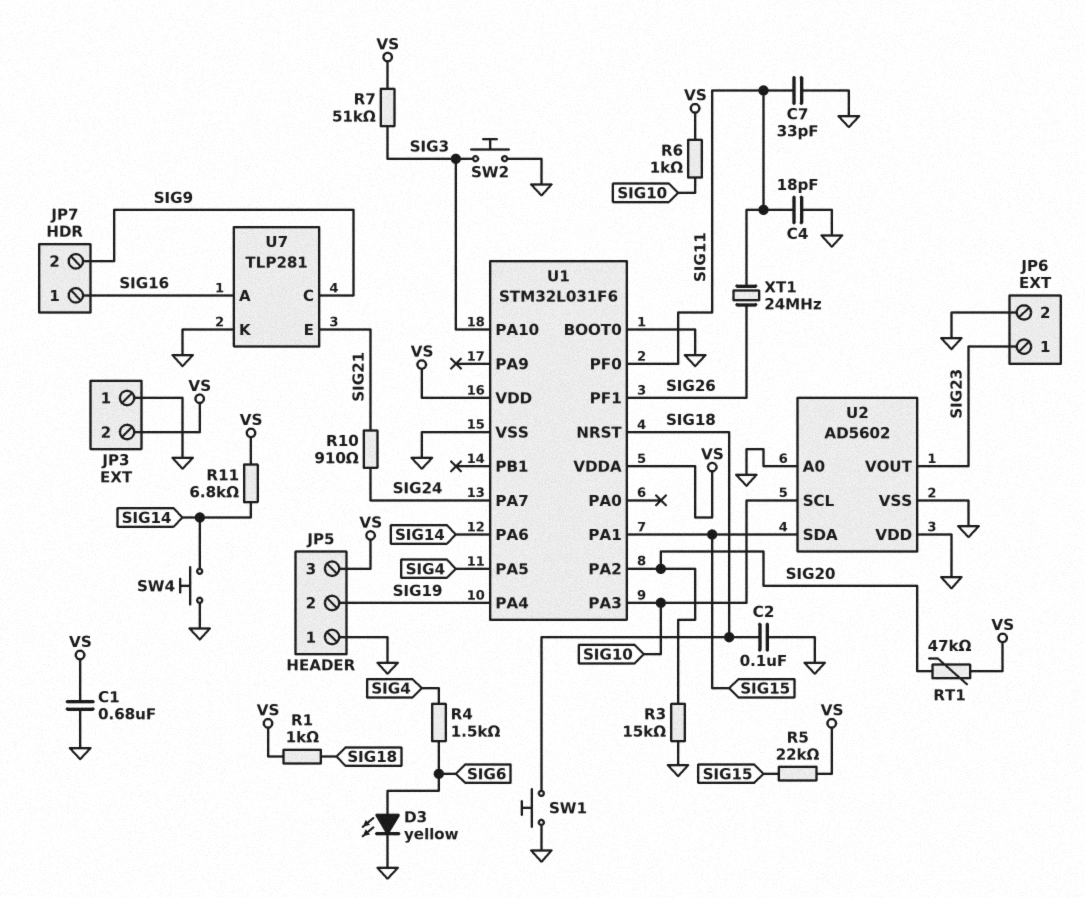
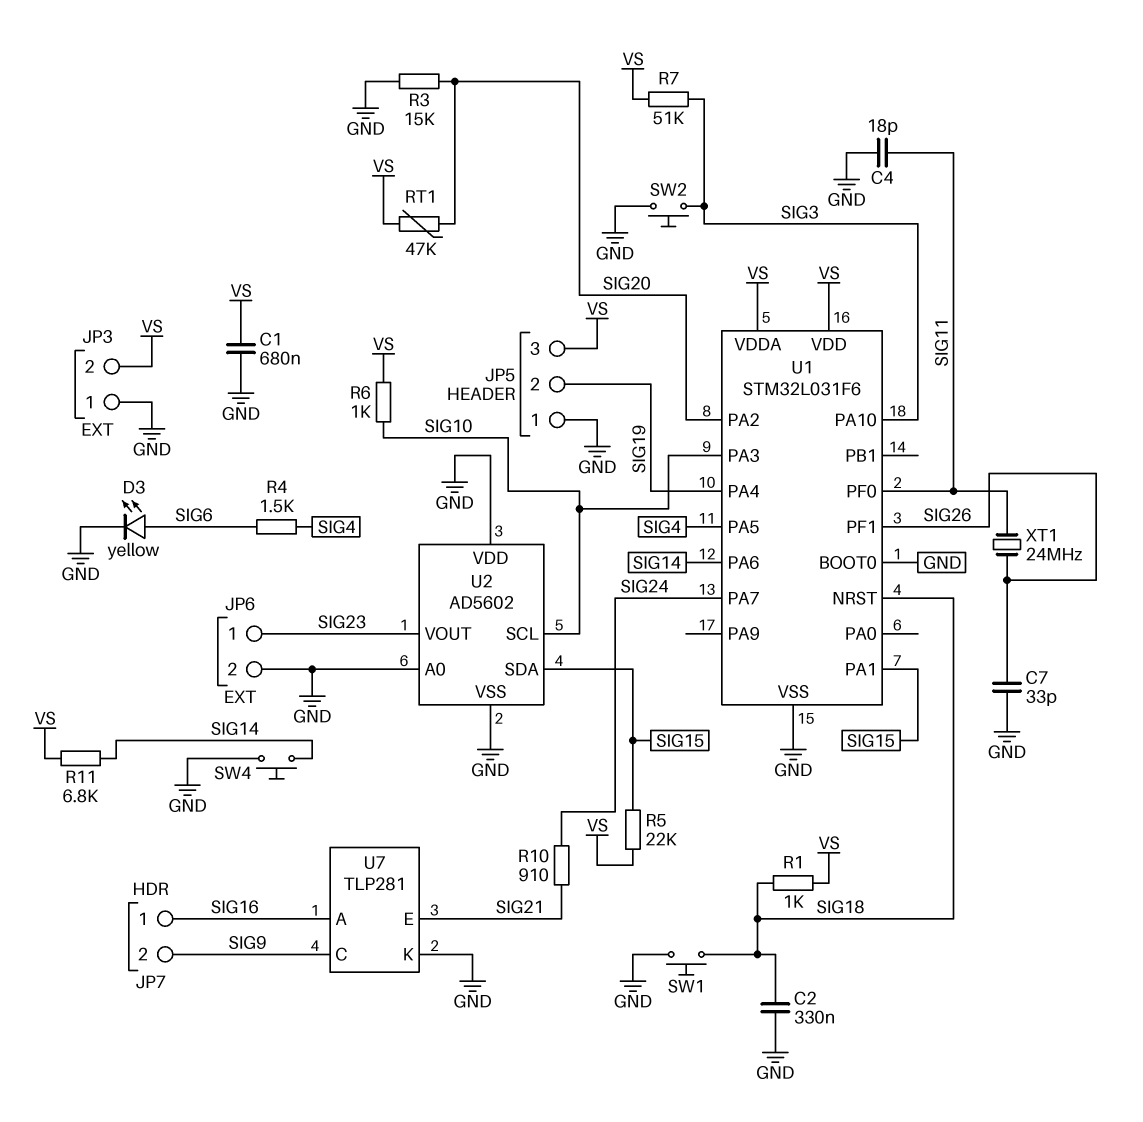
C2: 100nF (GND, SIG18) -> 330nF (GND, SIG18)
C7: 33pF (GND, SIG11) -> 33pF (GND, SIG26)

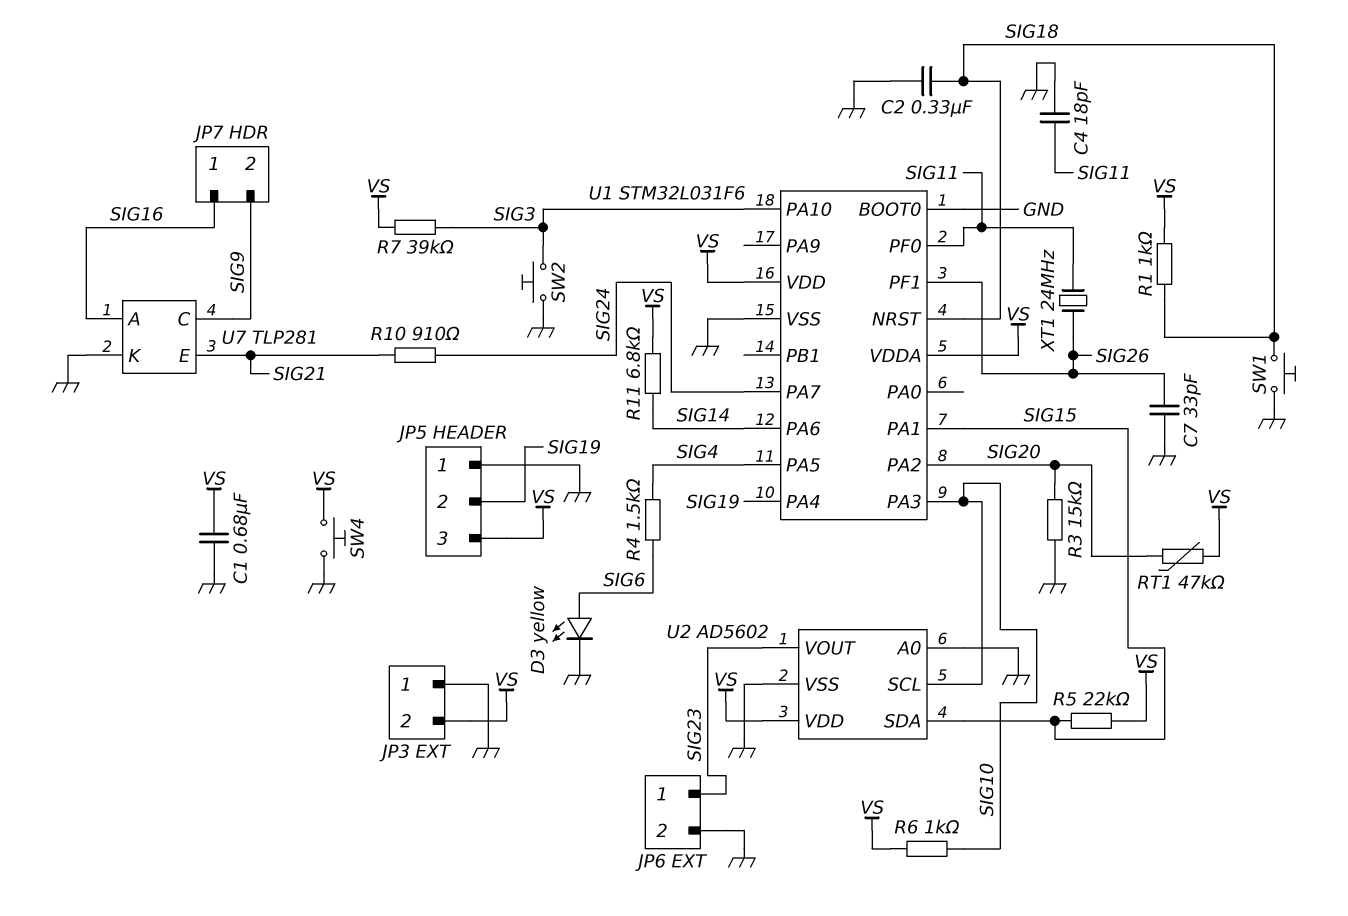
R7: 51k (SIG3, VS) -> 39k (SIG3, VS)
SW4: button (GND, SIG14) -> button (GND, VS)
U2 pin VDD: GND -> VS

